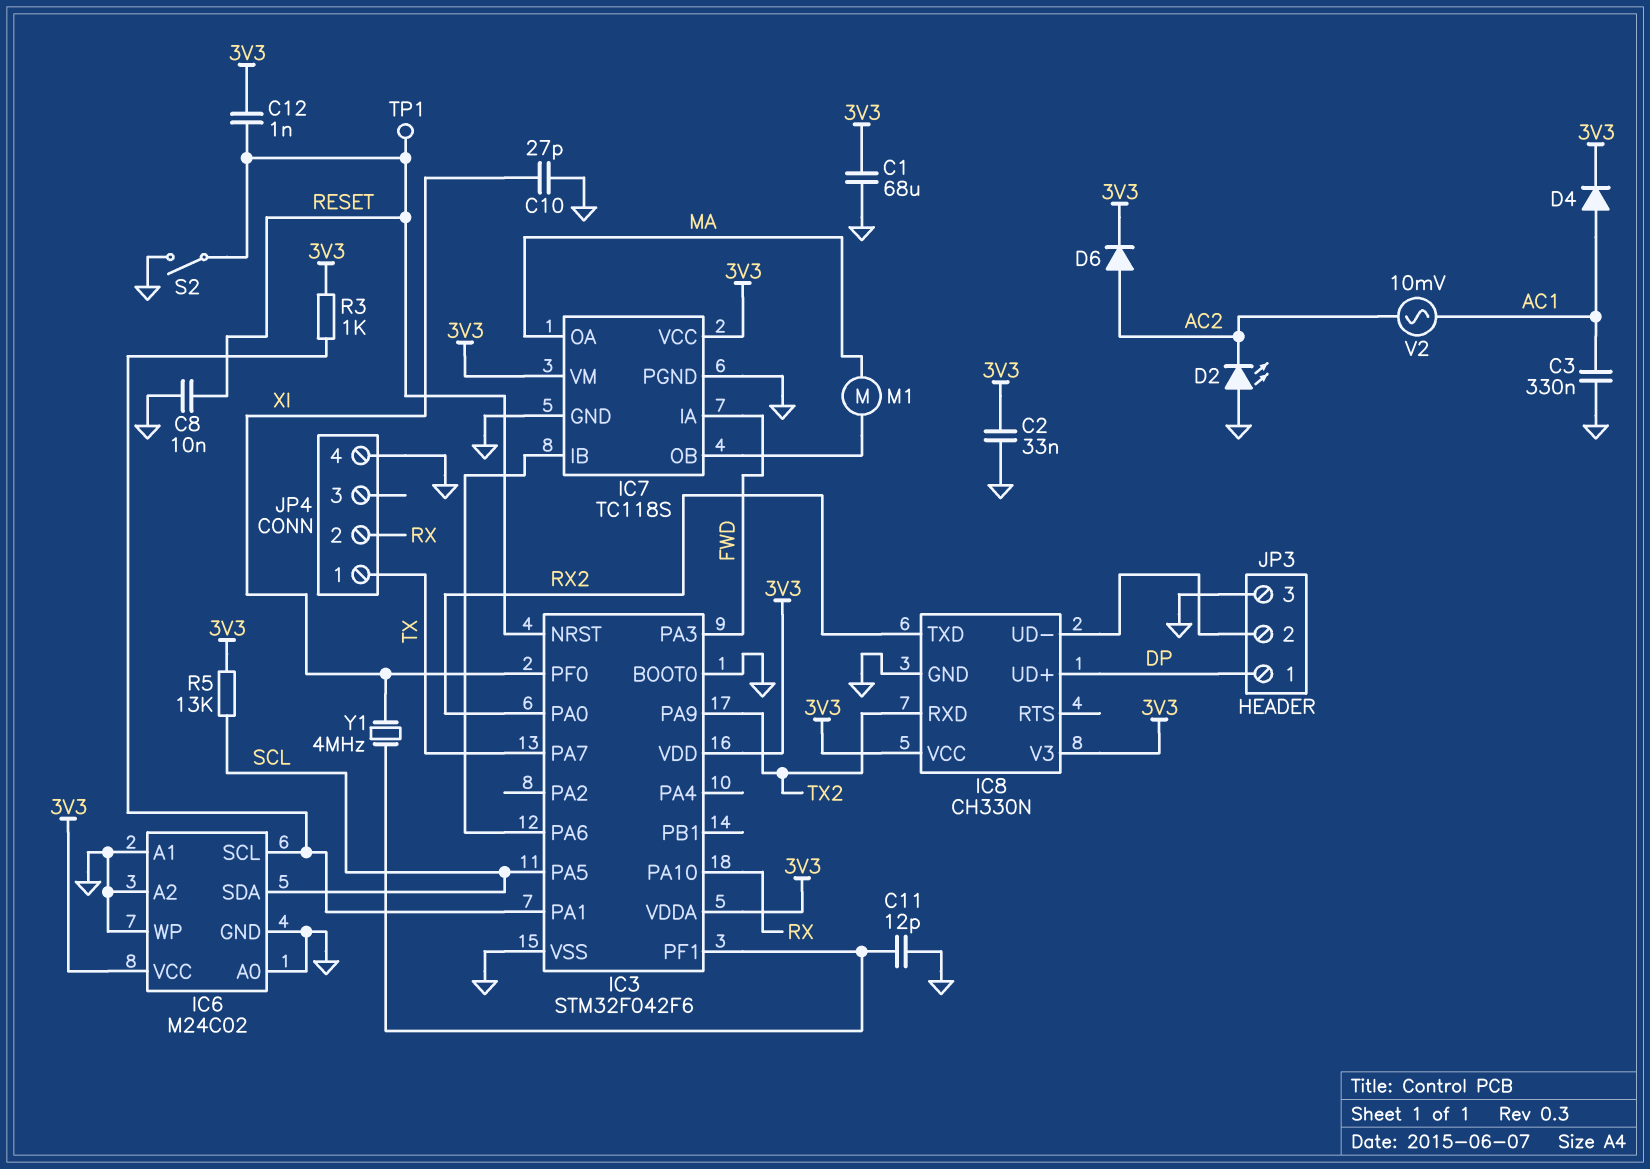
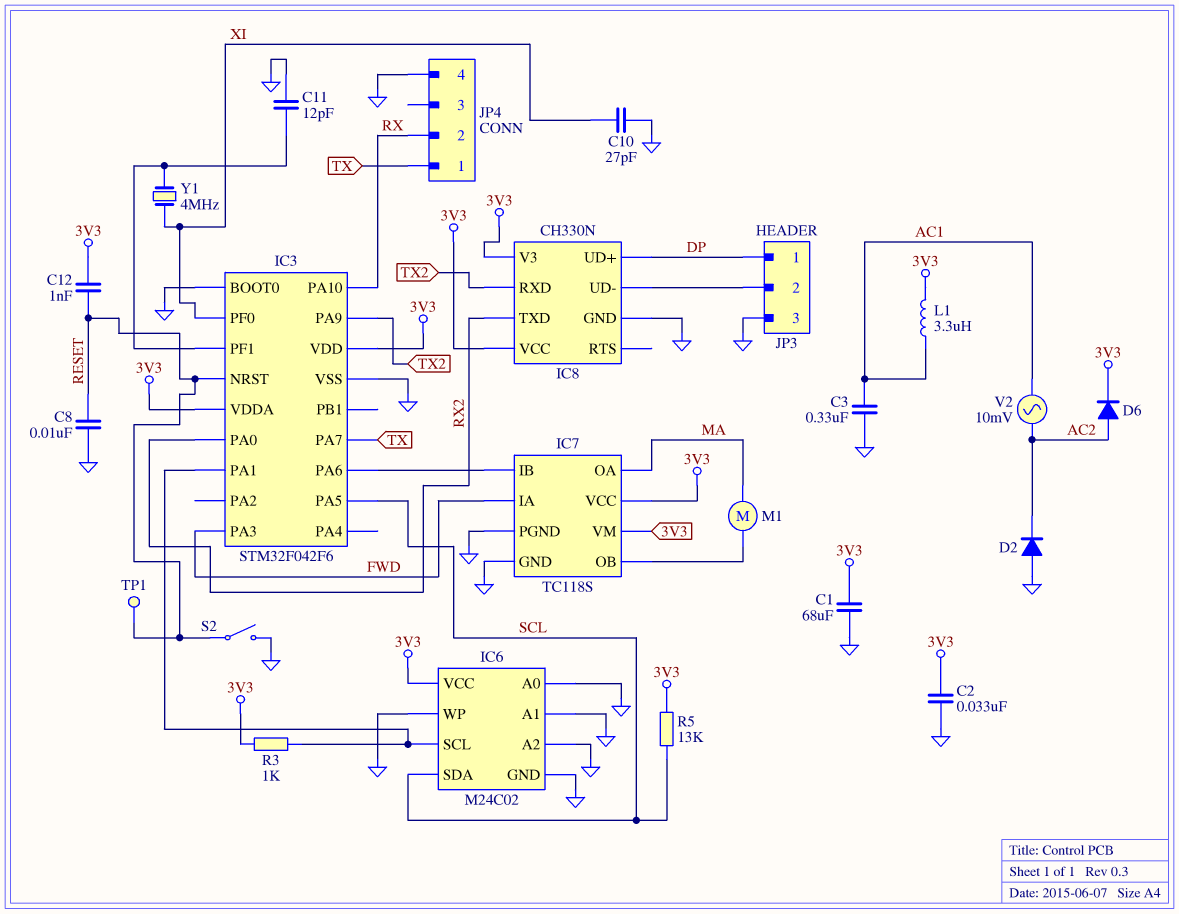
D2: LED (A GND, K AC2) -> diode (A GND, K AC2)
D4: diode (A AC1, K 3V3) -> none
L1: none -> 3.3uH (3V3, AC1)

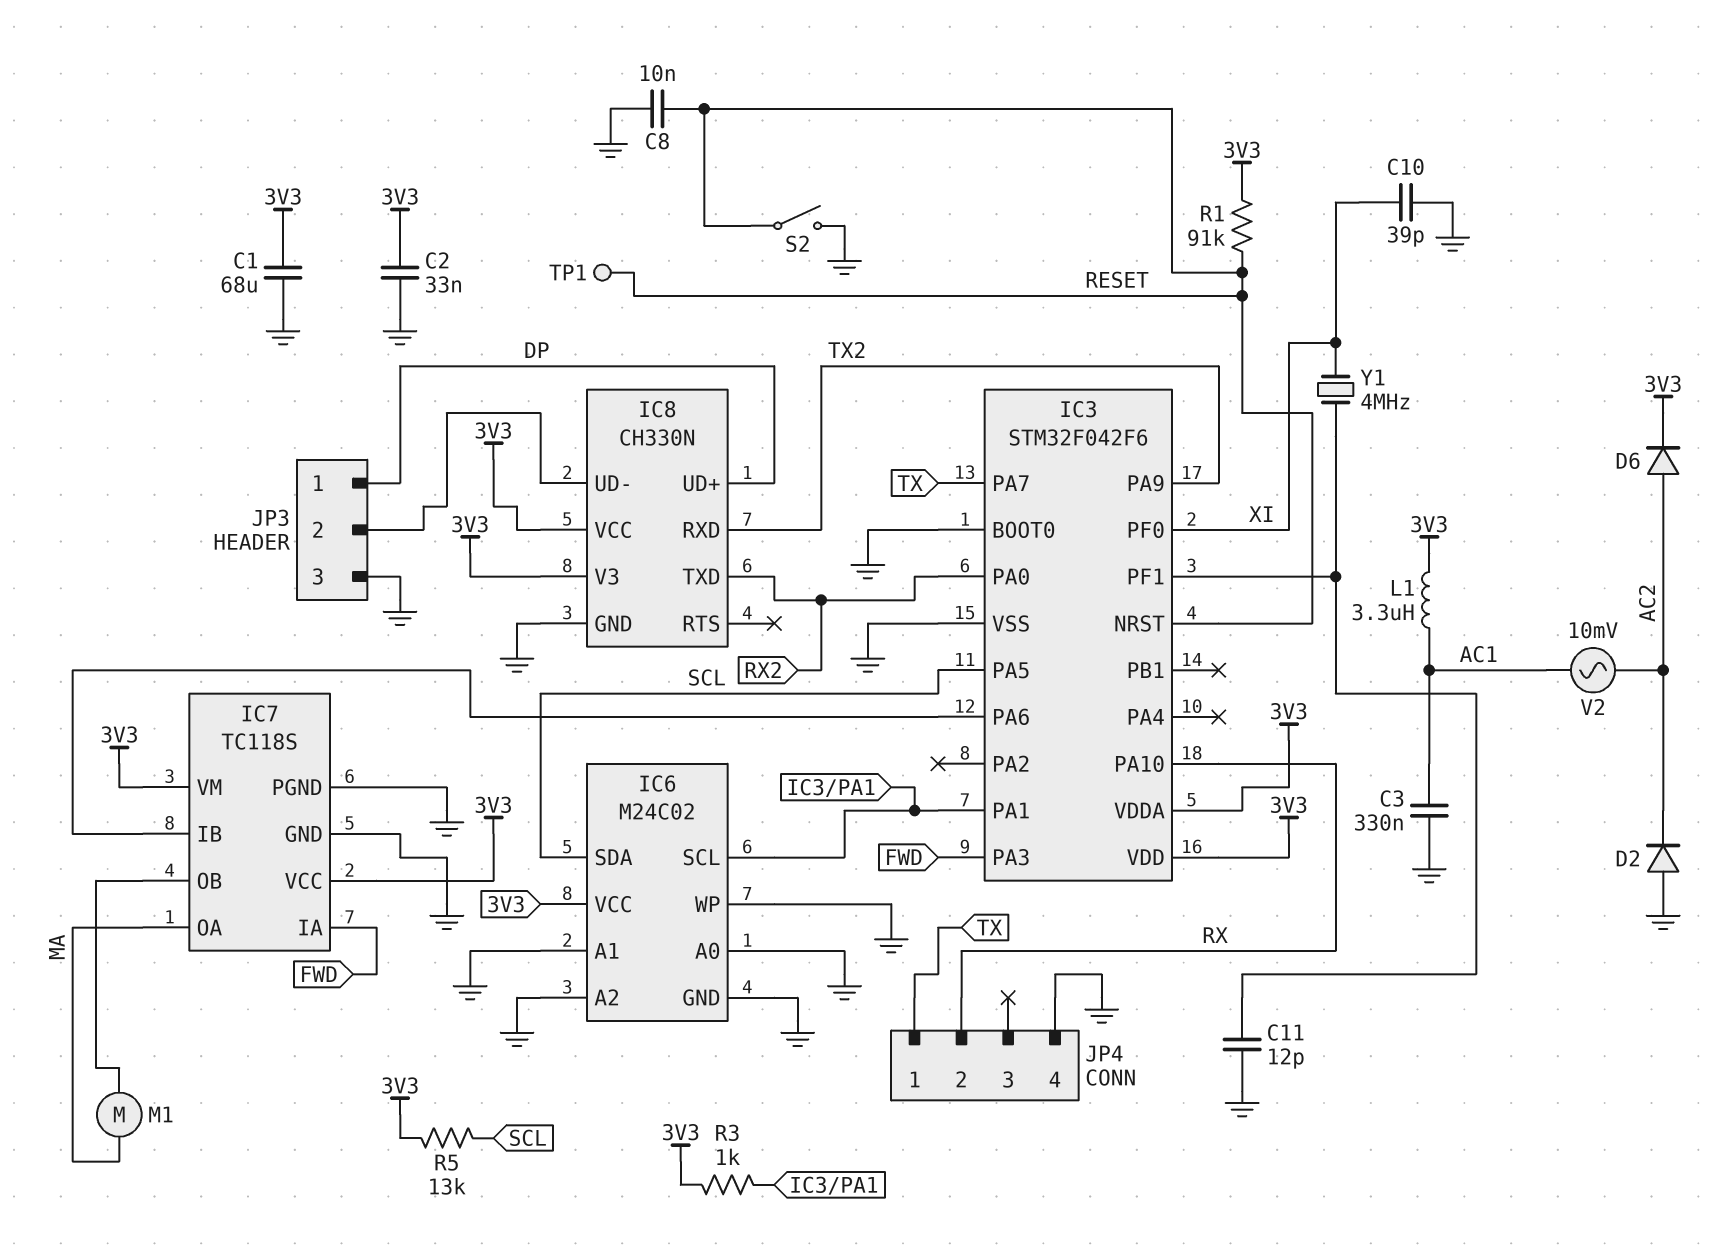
C10: 27pF (GND, XI) -> 39pF (GND, XI)
C12: 1nF (3V3, RESET) -> none
R1: none -> 91k (3V3, RESET)

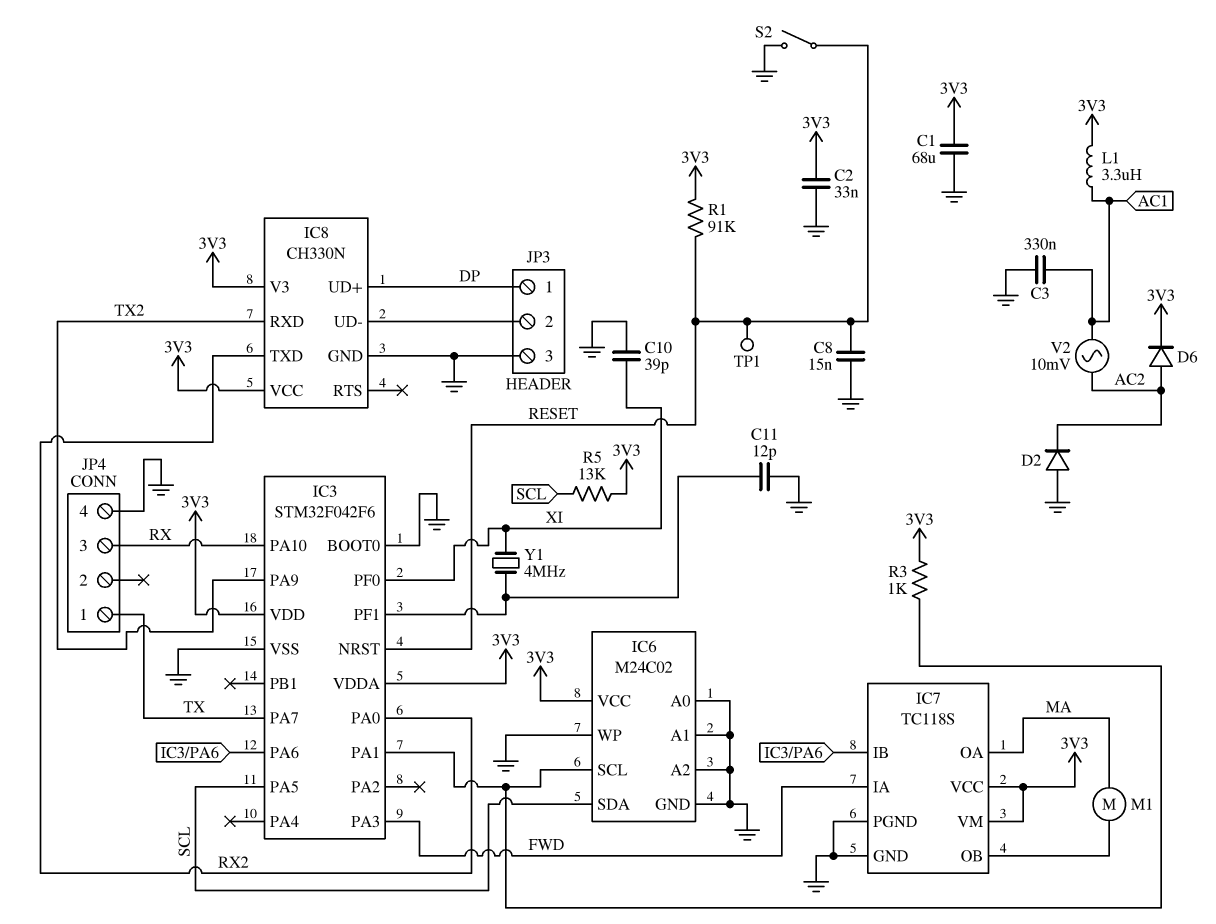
C8: 10nF (GND, RESET) -> 15nF (GND, RESET)
JP4 pin 2: RX -> none
JP4 pin 3: none -> RX

